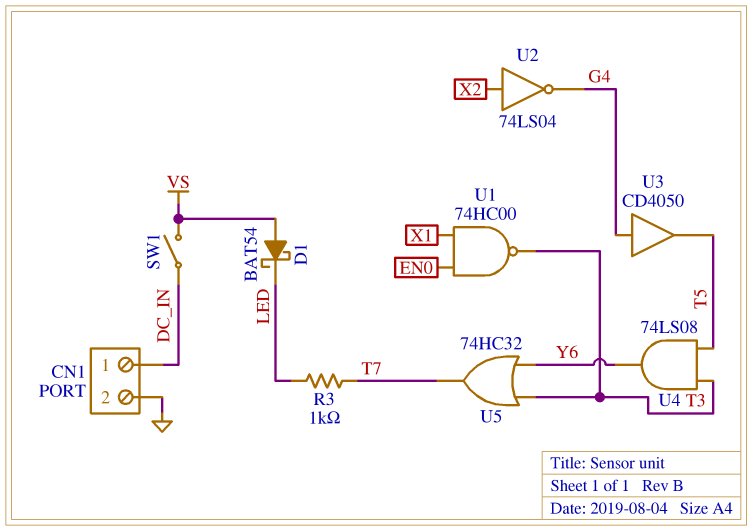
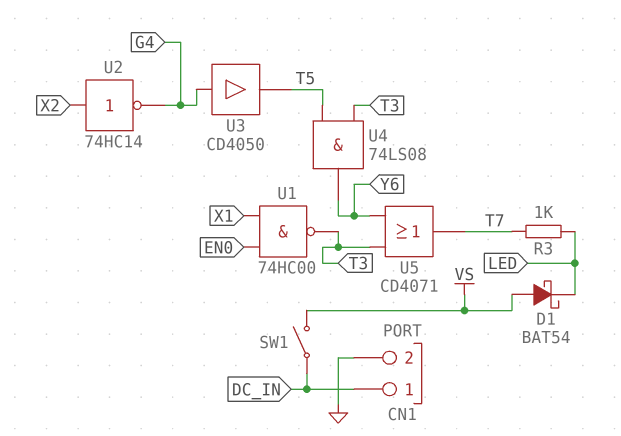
U2: NOT 74LS04 (in X2, out G4) -> NOT 74HC14 (in X2, out G4)
U5: OR 74HC32 (in T3, in Y6, out T7) -> OR CD4071 (in T3, in Y6, out T7)

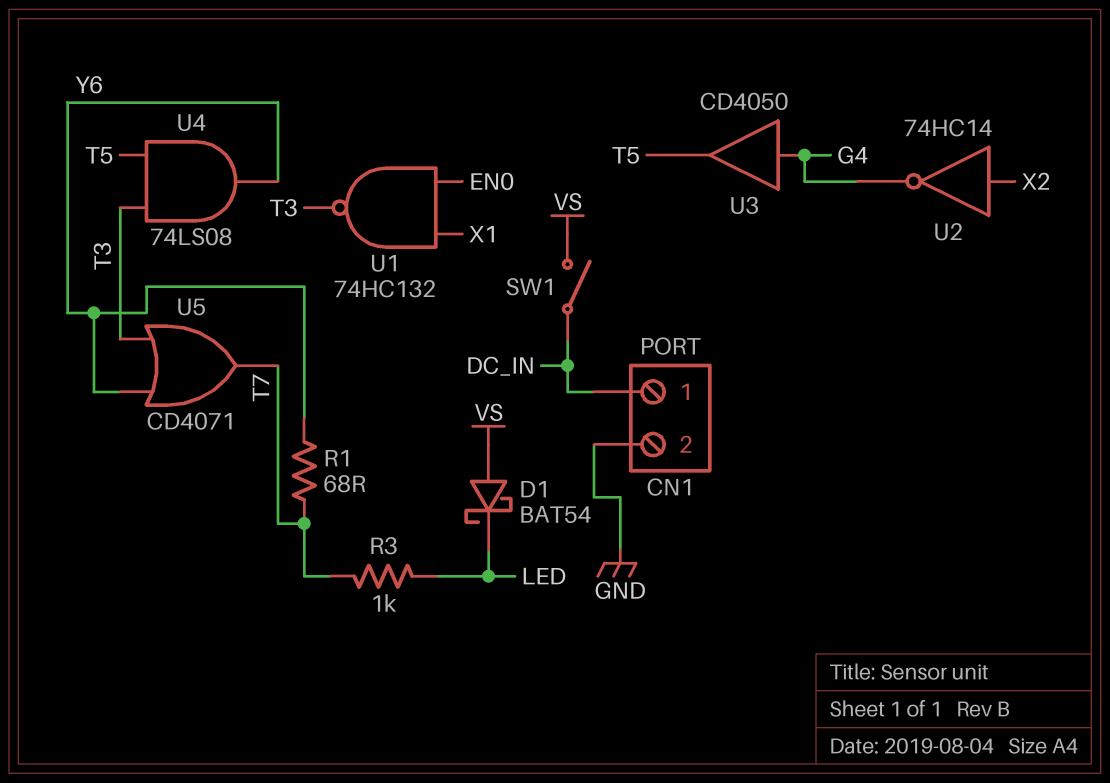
R1: none -> 68 (T7, Y6)
U1: NAND 74HC00 (in EN0, in X1, out T3) -> NAND 74HC132 (in EN0, in X1, out T3)

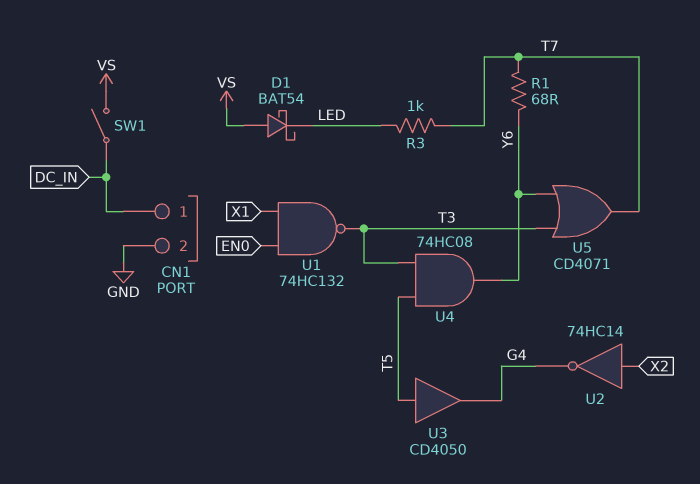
U3: buffer CD4050 (in G4, out T5) -> buffer CD4050 (in T5, out G4)
U4: AND 74LS08 (in T3, in T5, out Y6) -> AND 74HC08 (in T3, in T5, out Y6)

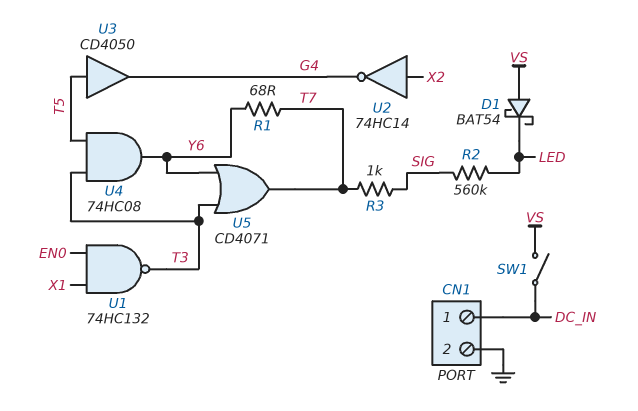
R2: none -> 560k (LED, SIG)
R3: 1k (LED, T7) -> 1k (SIG, T7)

